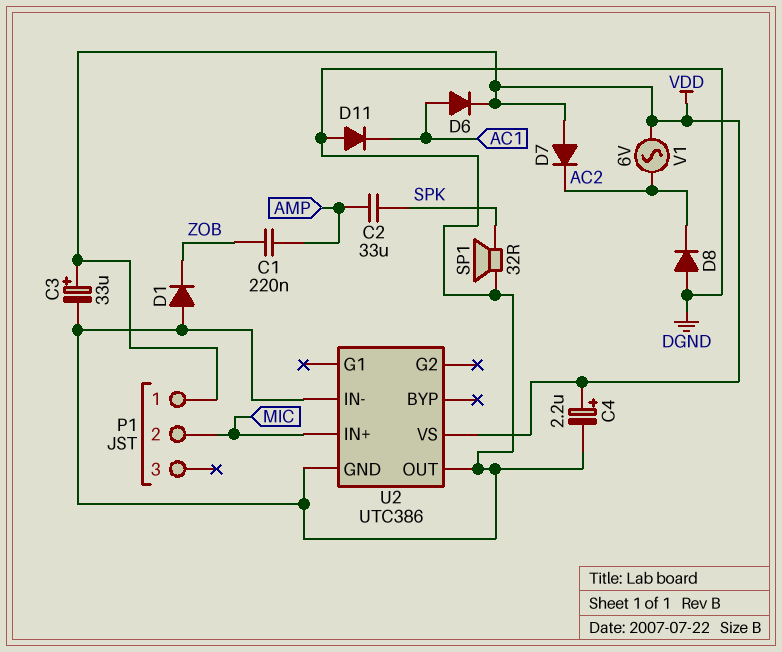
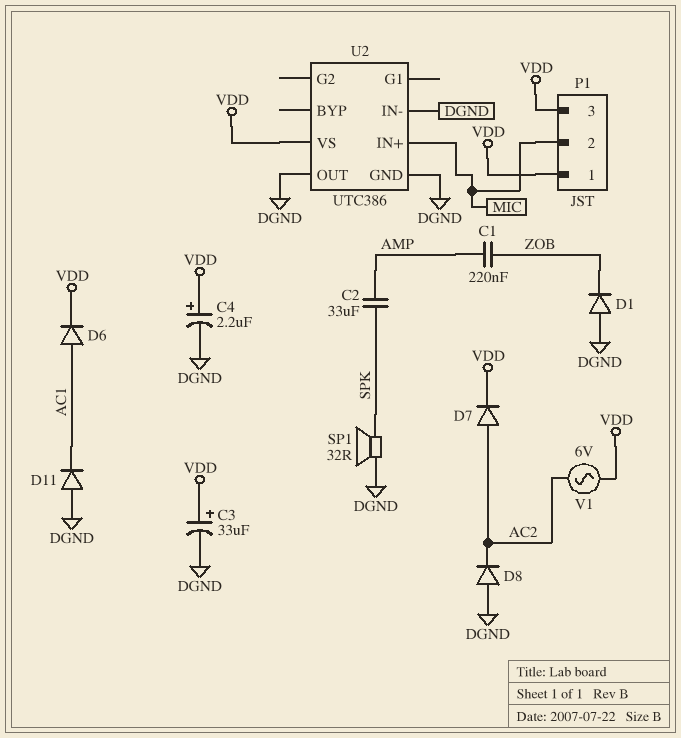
D7: diode (A VDD, K AC2) -> diode (A AC2, K VDD)
P1 pin 3: none -> VDD

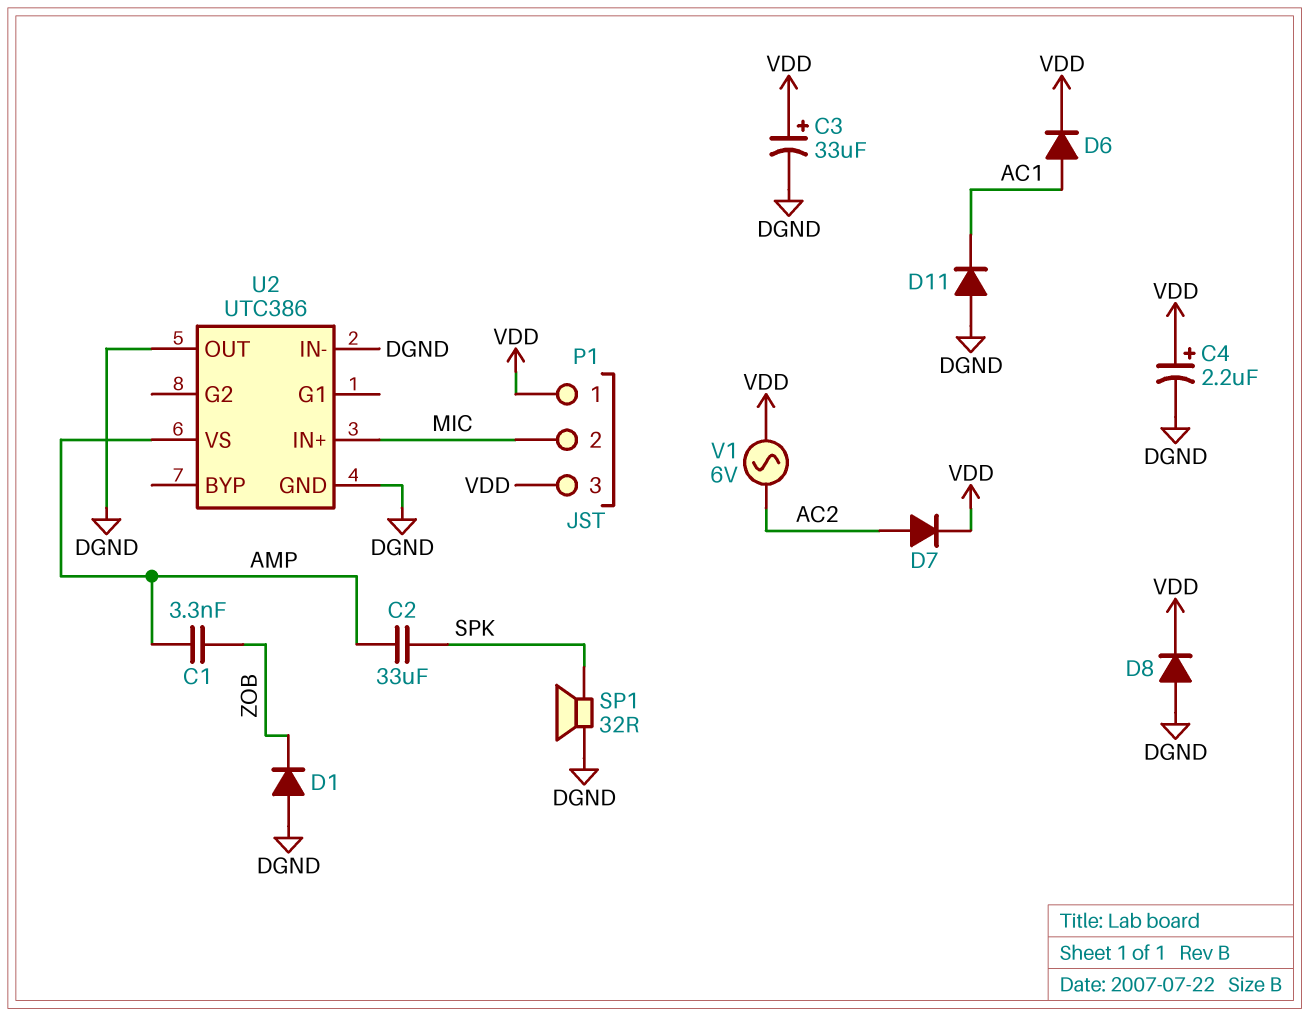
C1: 220nF (AMP, ZOB) -> 3.3nF (AMP, ZOB)
D8: diode (A DGND, K AC2) -> diode (A DGND, K VDD)
U2 pin VS: VDD -> AMP

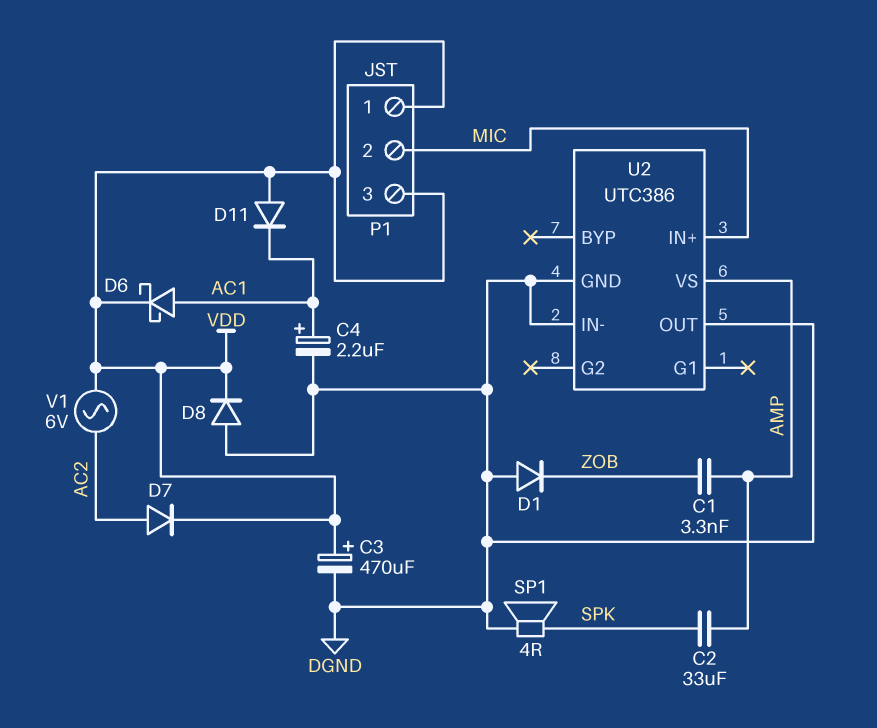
C3: 33uF (plus VDD, minus DGND) -> 470uF (plus VDD, minus DGND)
C4: 2.2uF (plus VDD, minus DGND) -> 2.2uF (plus AC1, minus DGND)
D6: diode (A AC1, K VDD) -> schottky (A AC1, K VDD)
D11: diode (A DGND, K AC1) -> diode (A VDD, K AC1)
SP1: speaker 32R (DGND, SPK) -> speaker 4R (DGND, SPK)

